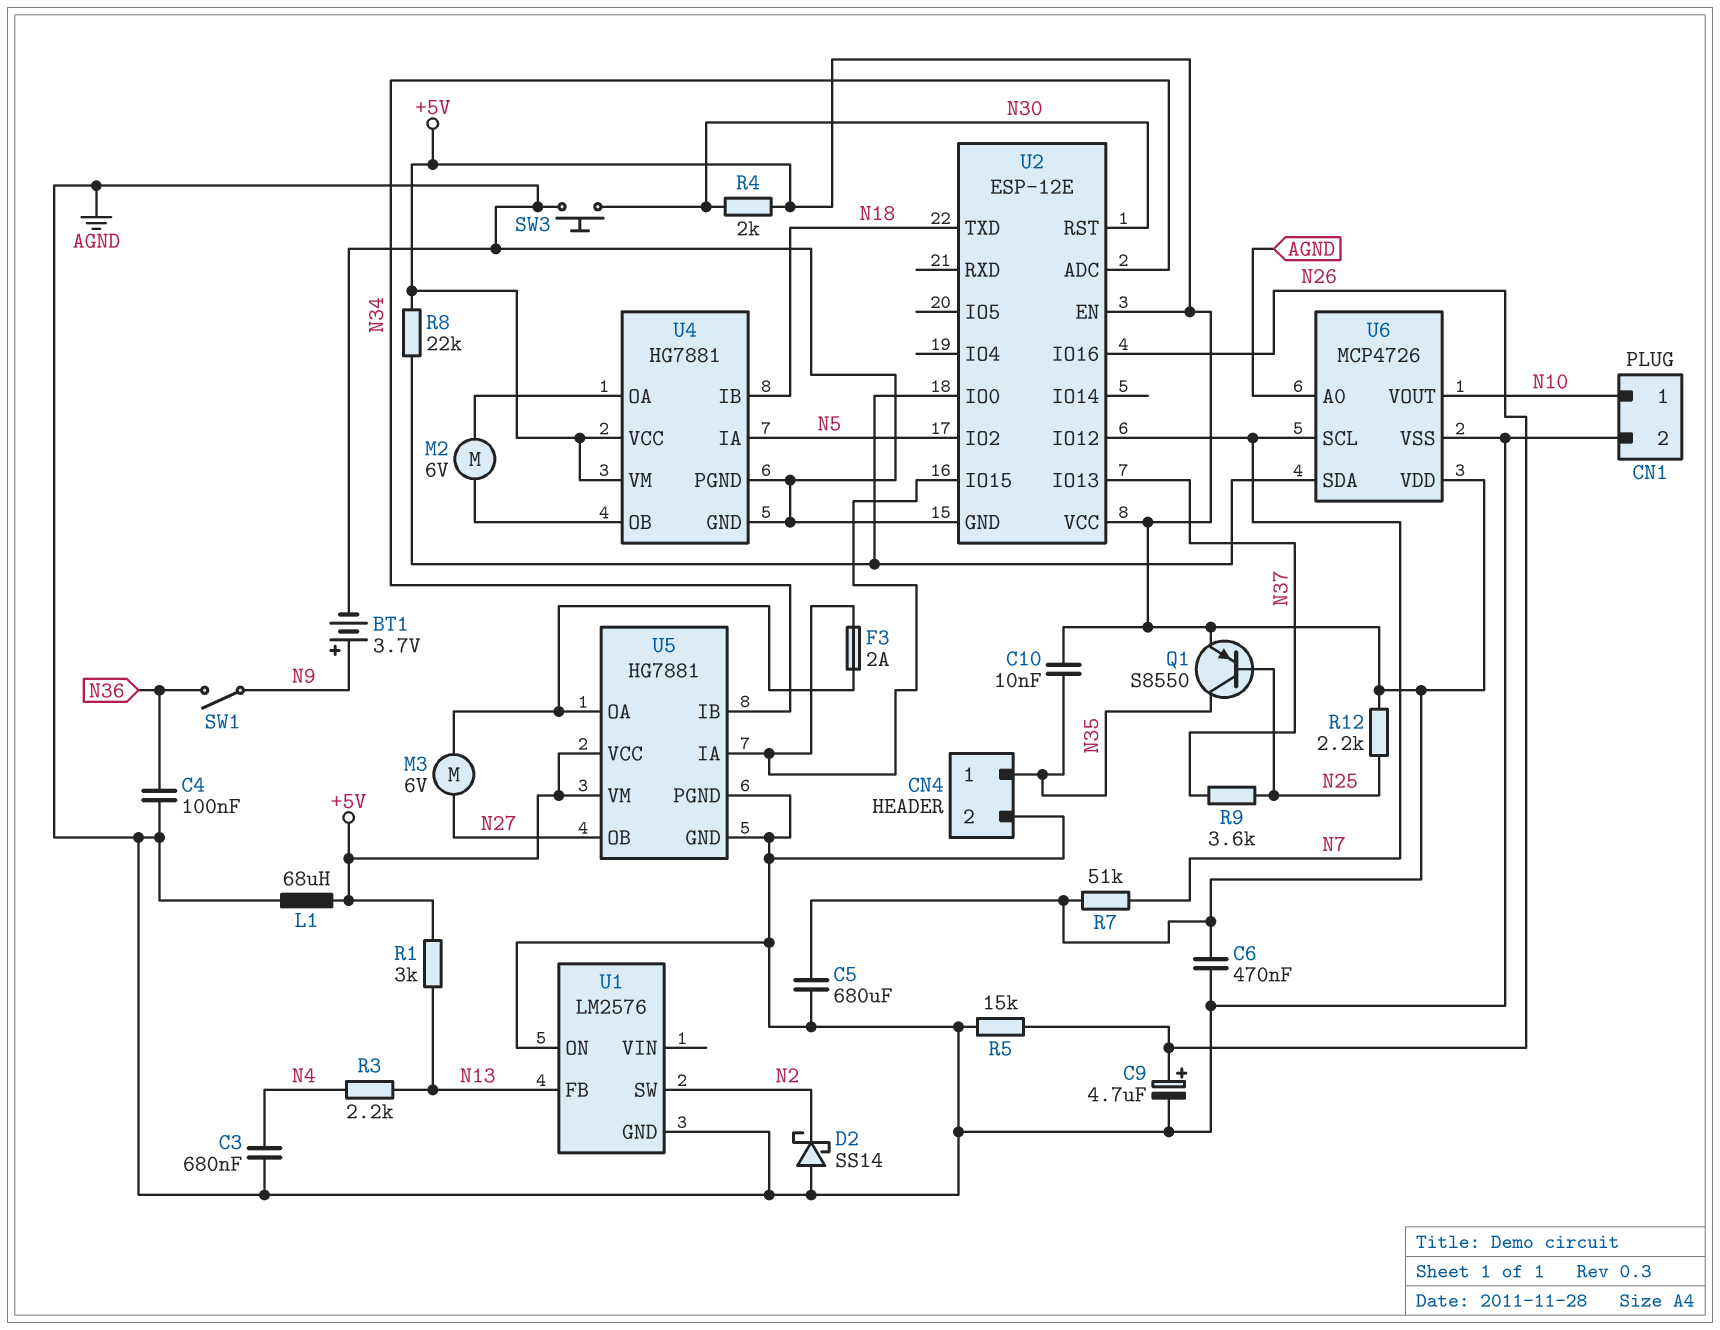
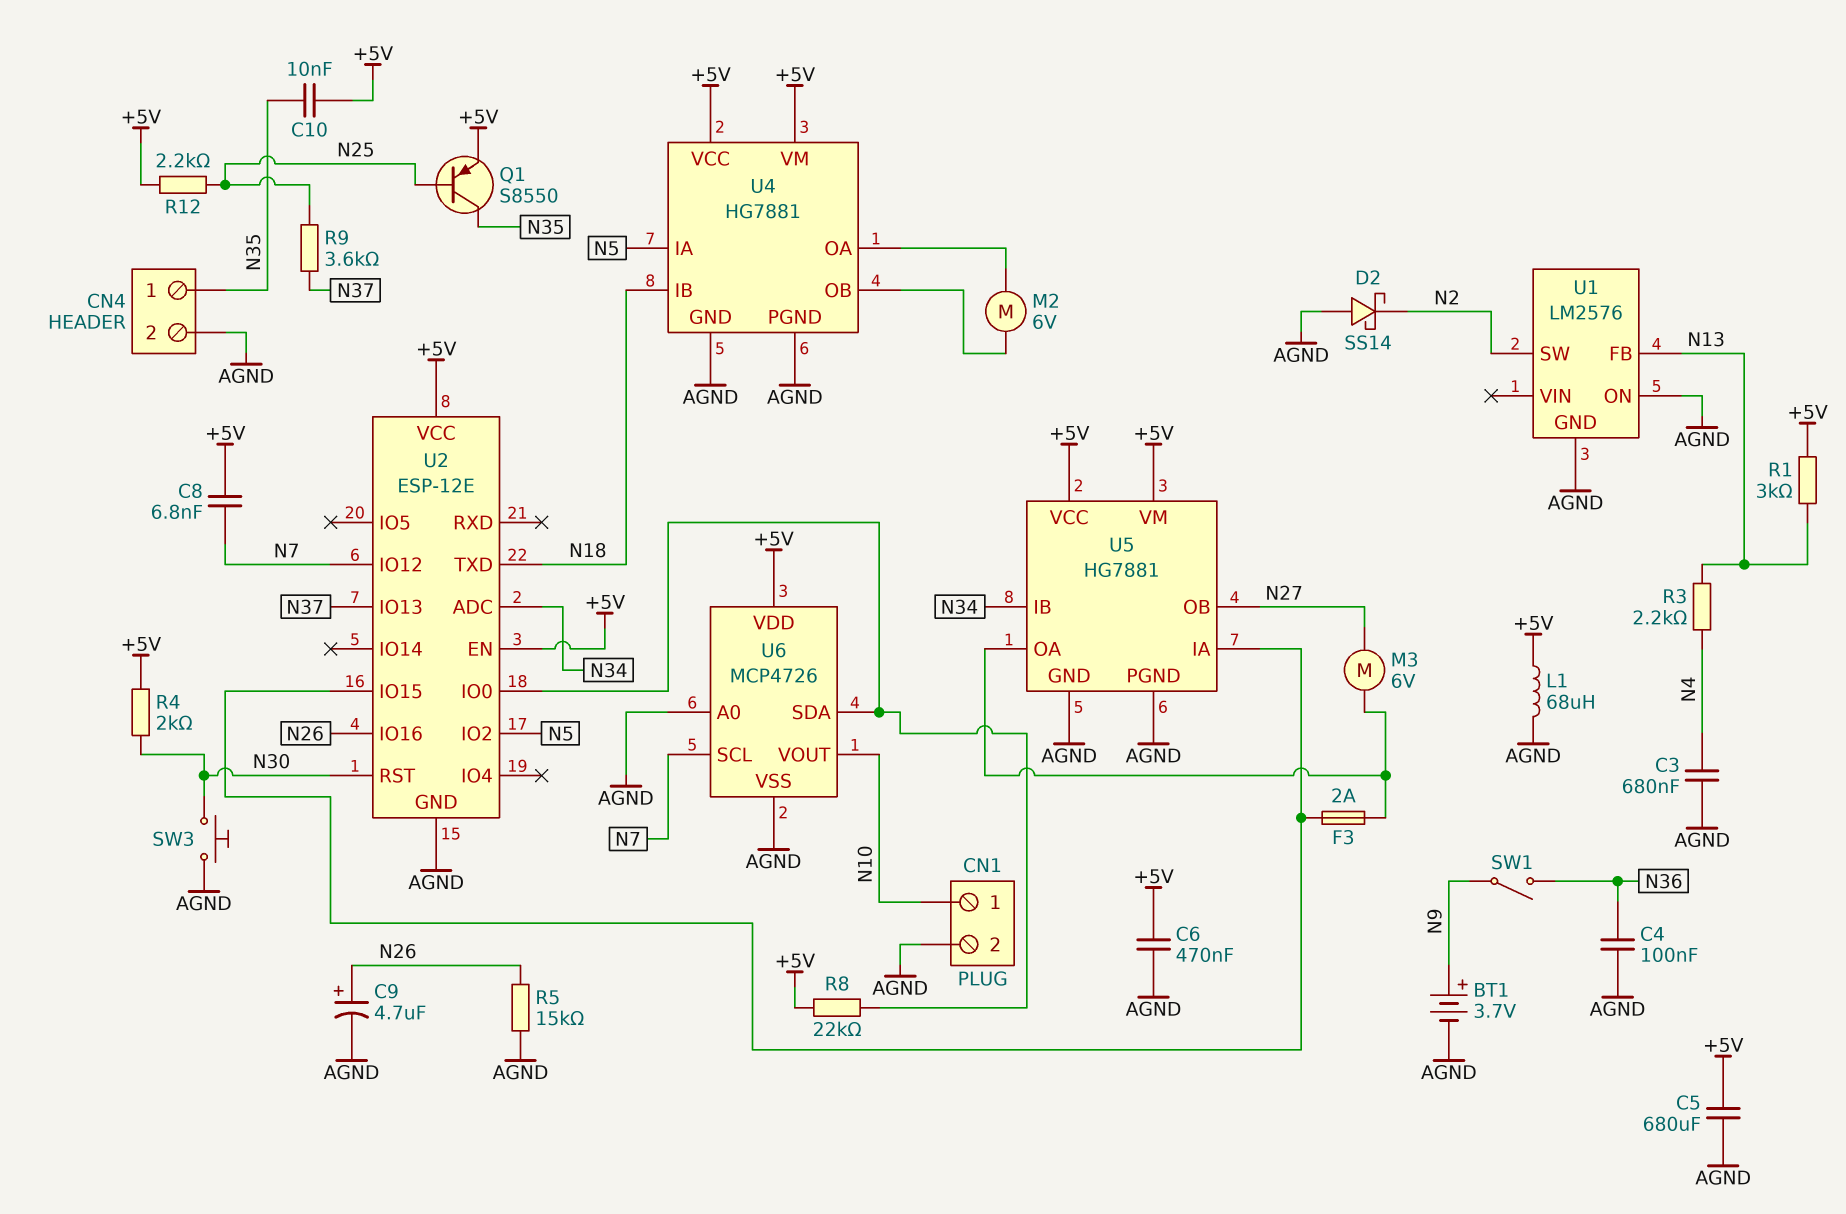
C8: none -> 6.8nF (+5V, N7)
R7: 51k (+5V, N7) -> none

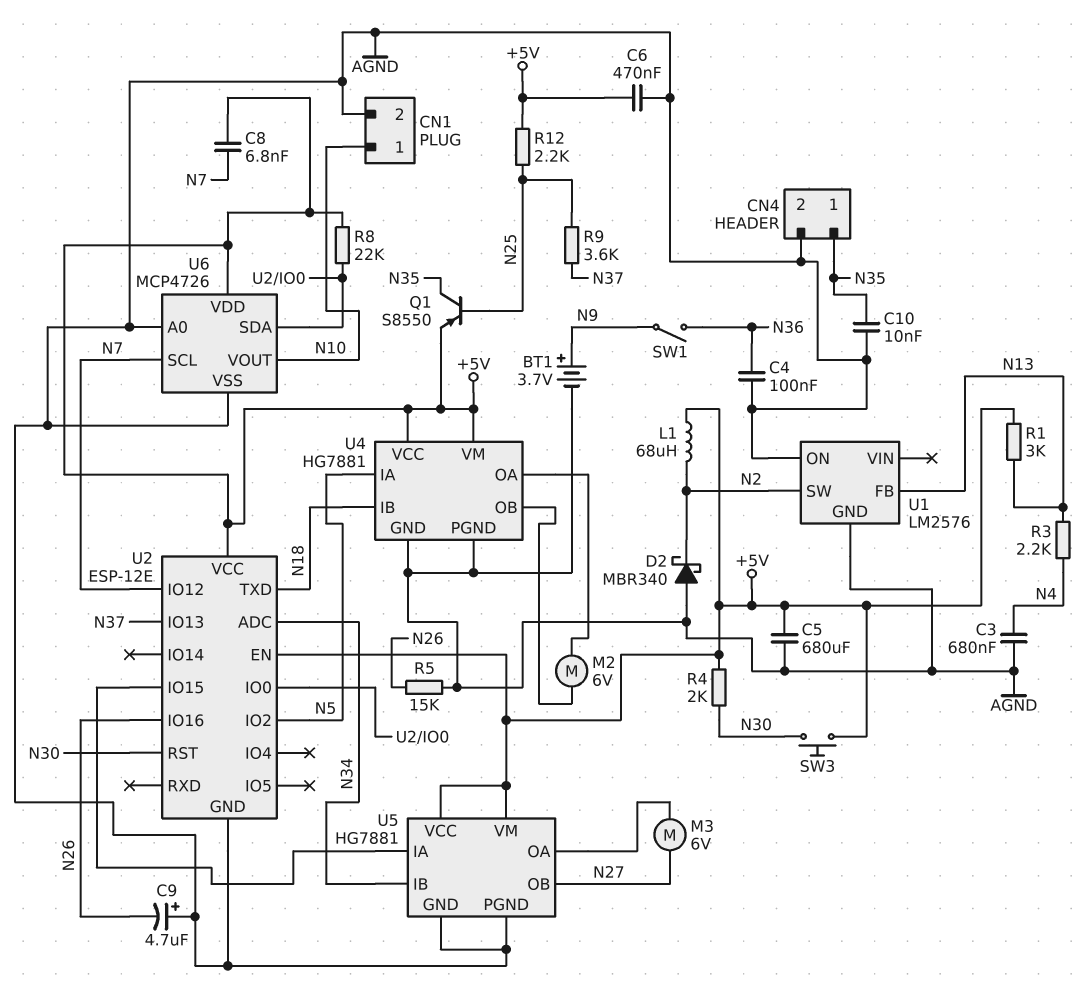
C9: 4.7uF (plus N26, minus AGND) -> 4.7uF (plus AGND, minus N26)
C10: 10nF (+5V, N35) -> 10nF (AGND, N35)
D2: schottky SS14 (A AGND, K N2) -> schottky MBR340 (A AGND, K N2)
F3: 2A (U2/IO15, U5/OA) -> none
L1: 68uH (+5V, AGND) -> 68uH (+5V, N2)
SW3: button (AGND, N30) -> button (+5V, N30)

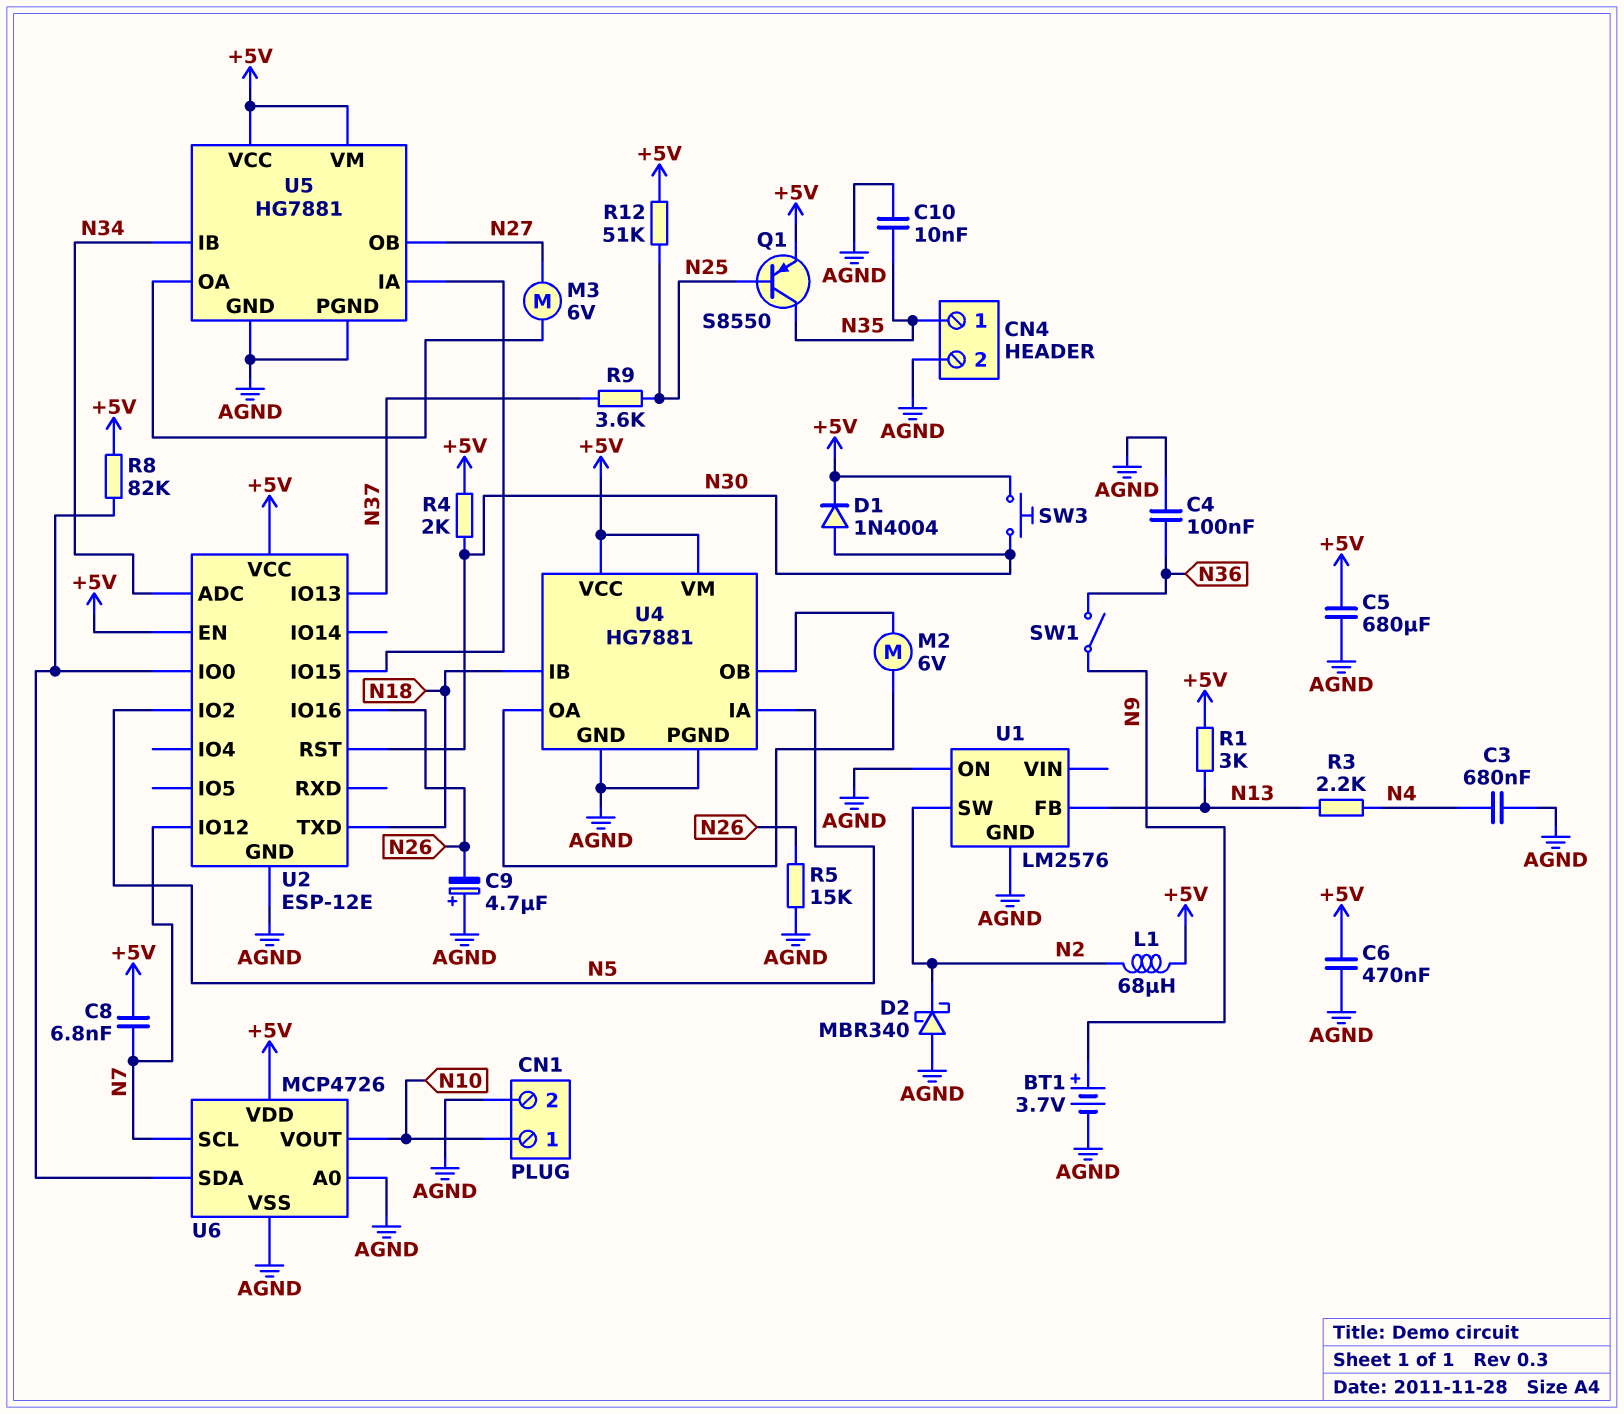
D1: none -> diode 1N4004 (A N30, K +5V)
R8: 22k (+5V, U2/IO0) -> 82k (+5V, U2/IO0)
R12: 2.2k (+5V, N25) -> 51k (+5V, N25)

